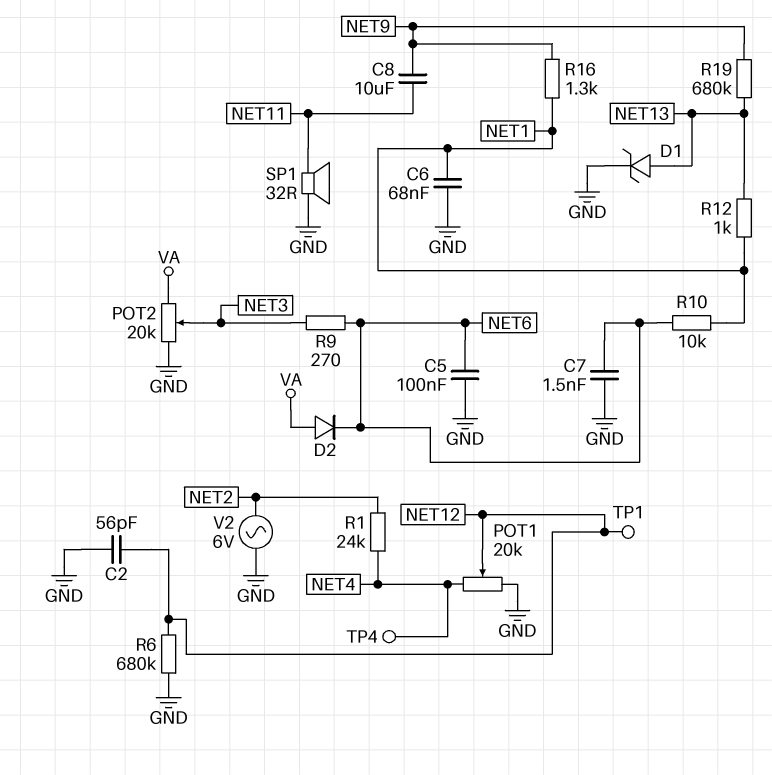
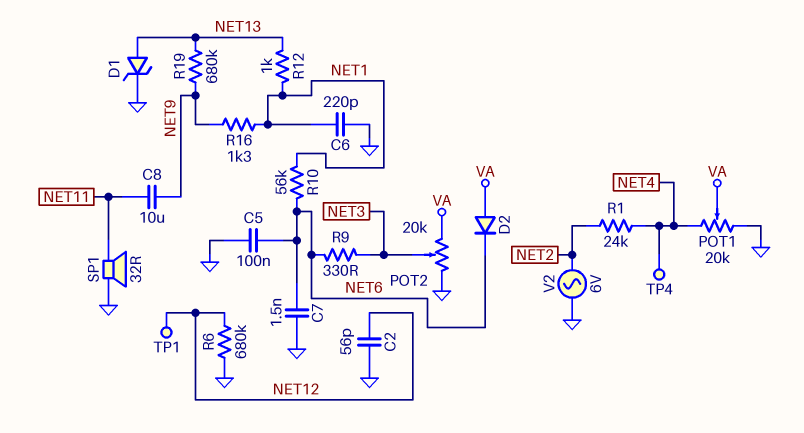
C6: 68nF (GND, NET1) -> 220pF (GND, NET1)
POT1: 20k (GND, NET4, wiper NET12) -> 20k (GND, NET4, wiper VA)
R9: 270 (NET3, NET6) -> 330 (NET3, NET6)
R10: 10k (NET1, NET6) -> 56k (NET1, NET6)

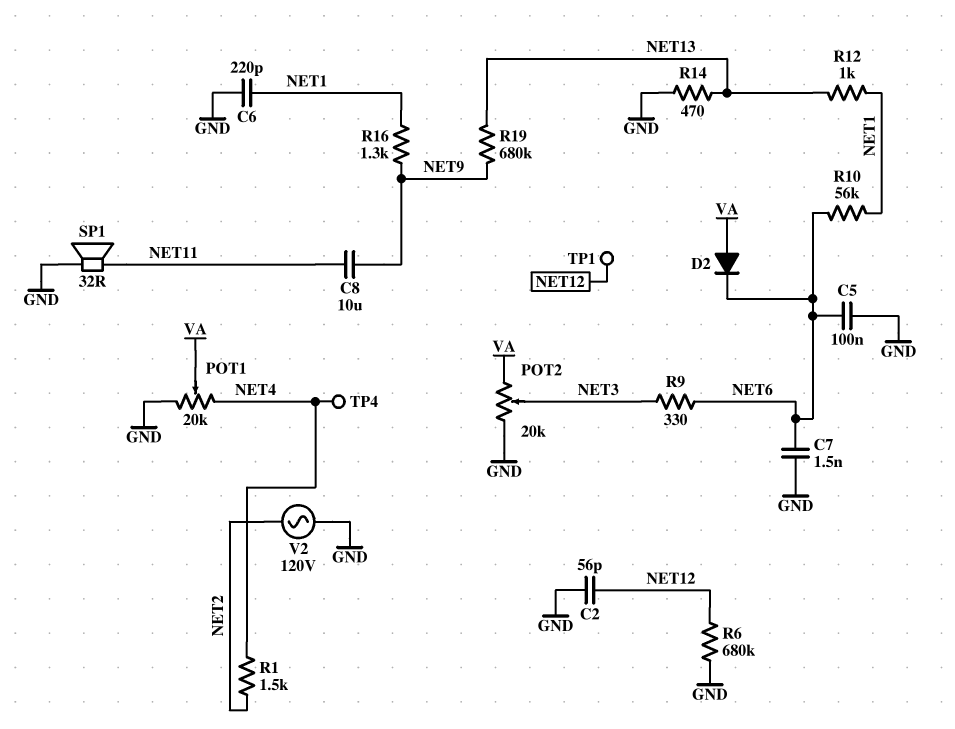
D1: zener (A NET13, K GND) -> none
R1: 24k (NET2, NET4) -> 1.5k (NET2, NET4)
R14: none -> 470 (GND, NET13)
V2: AC 6V (GND, NET2) -> AC 120V (GND, NET2)

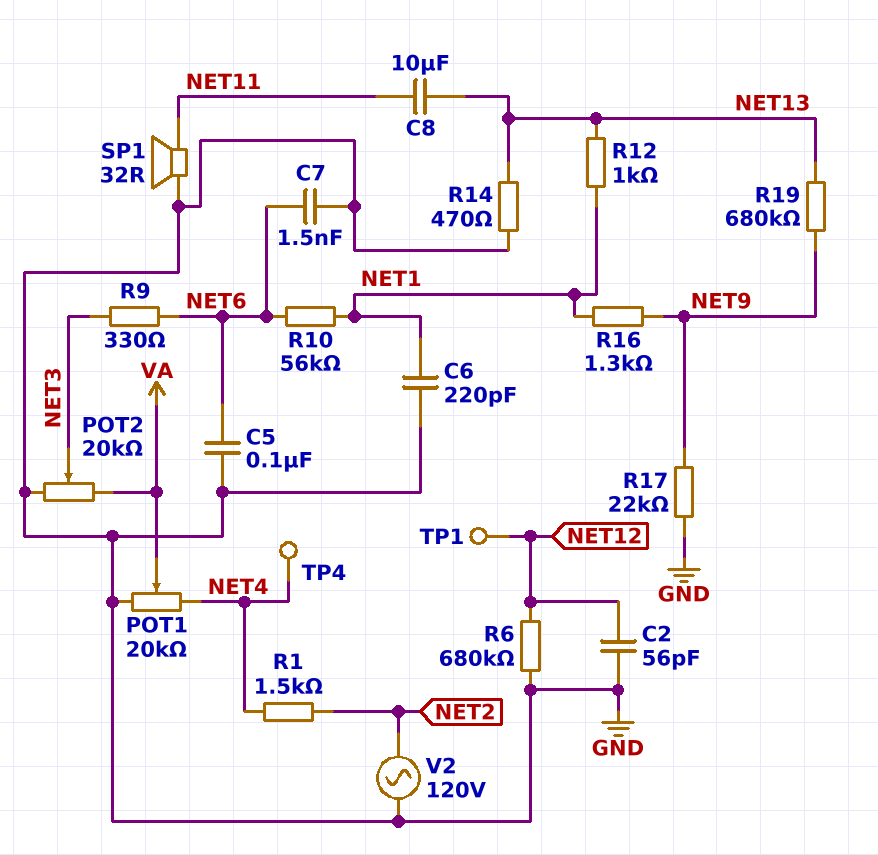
C8: 10uF (NET9, NET11) -> 10uF (NET11, NET13)
D2: diode (A VA, K NET6) -> none
R17: none -> 22k (GND, NET9)

